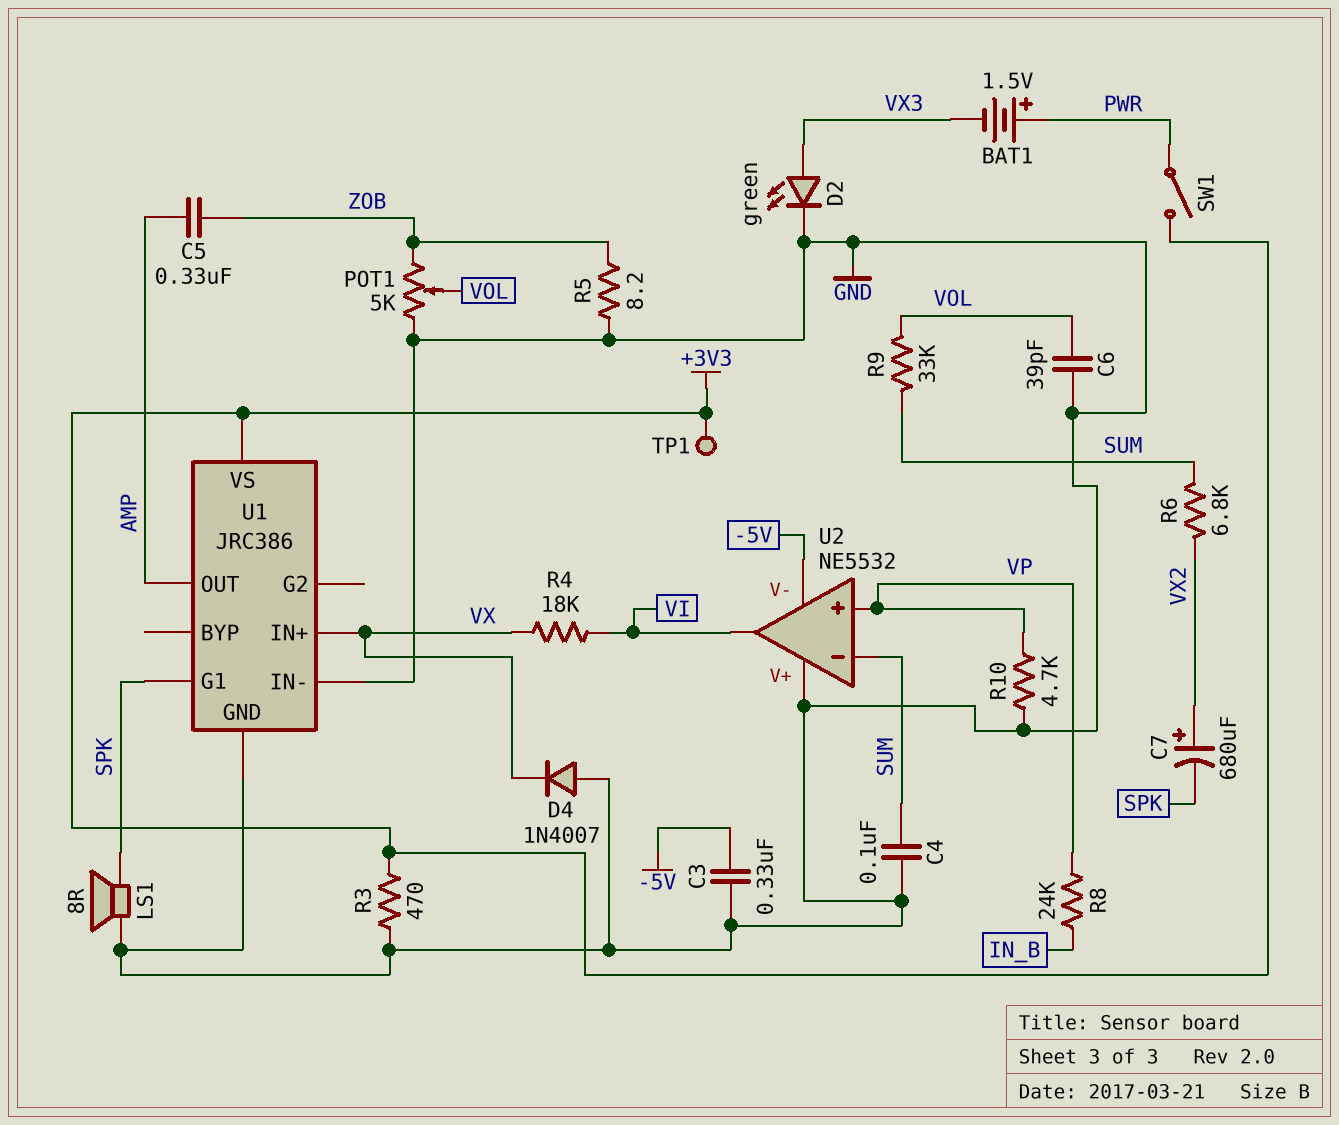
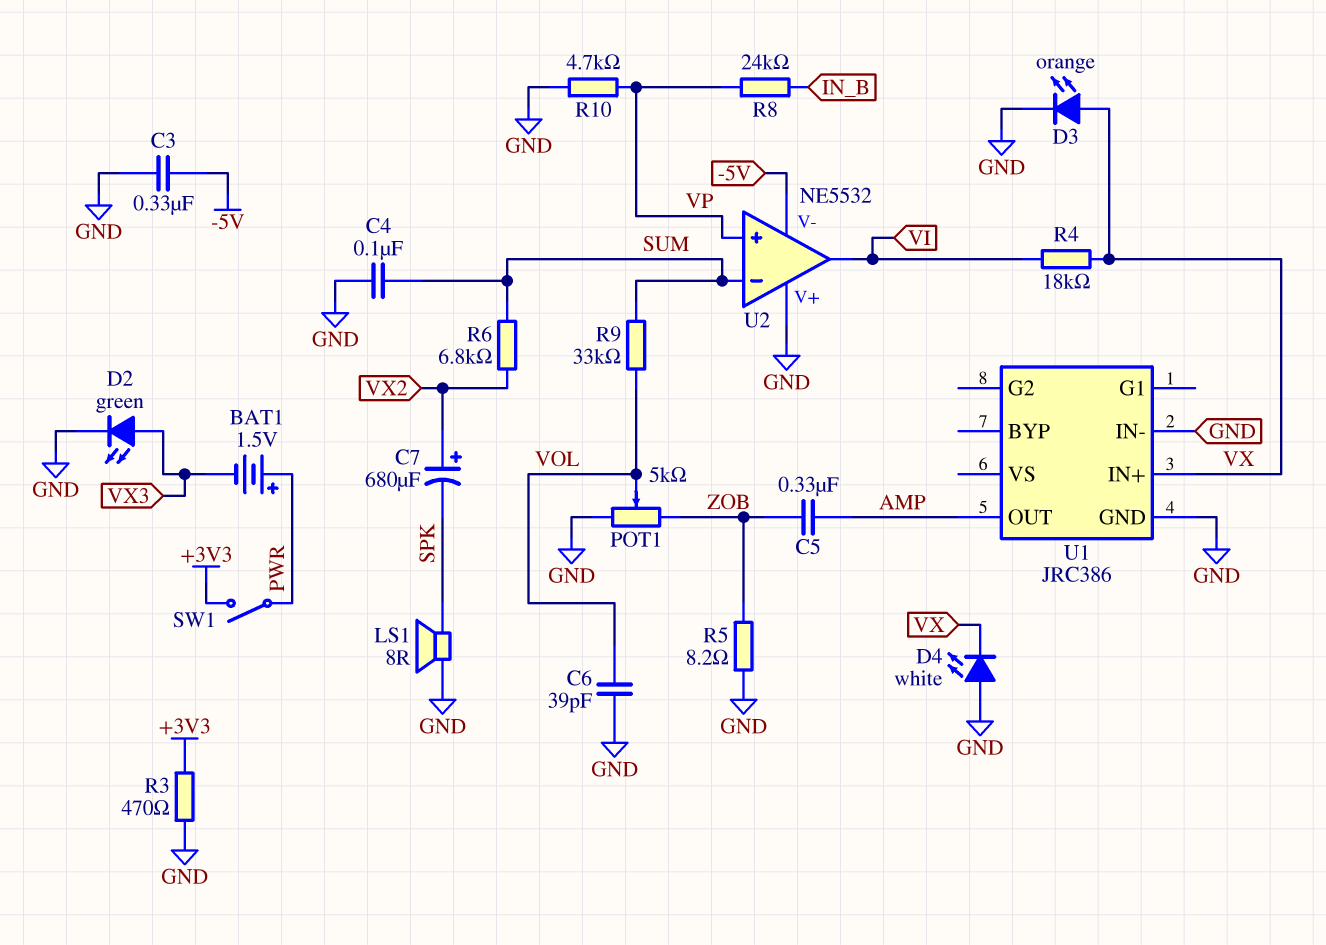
D3: none -> LED orange (A VX, K GND)
D4: diode 1N4007 (A GND, K VX) -> LED white (A GND, K VX)
TP1: test point (+3V3) -> none
U1 pin G1: SPK -> none
U1 pin VS: +3V3 -> none

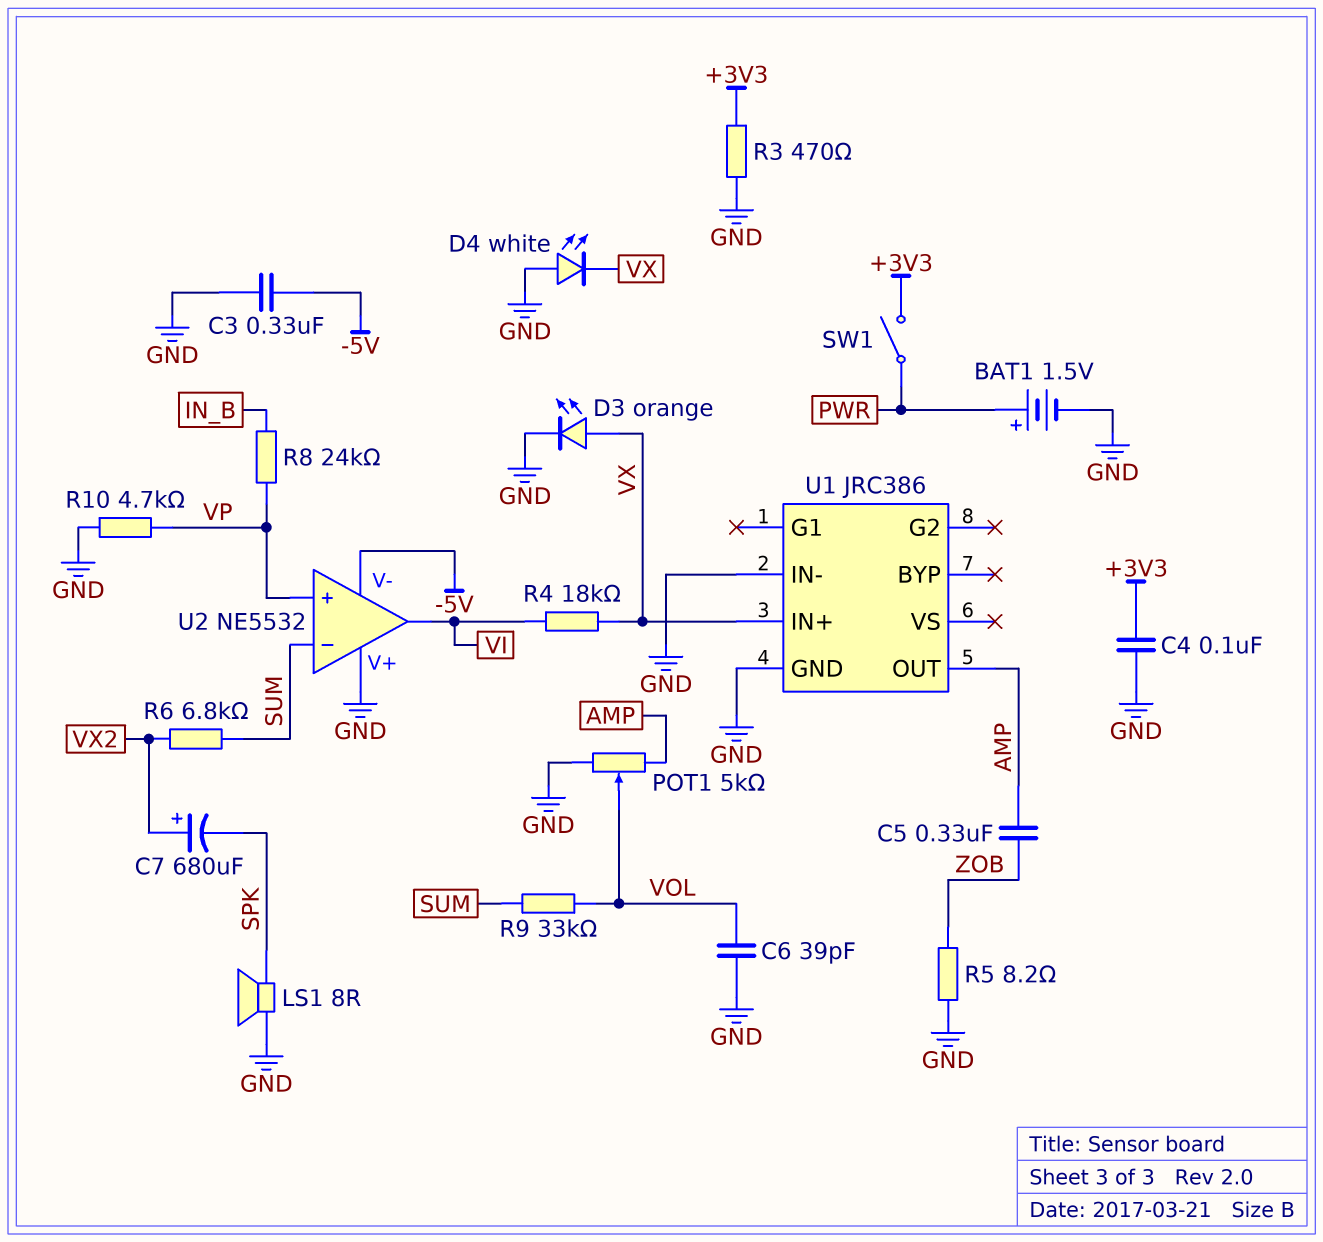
BAT1: 1.5V (plus PWR, minus VX3) -> 1.5V (plus PWR, minus GND)
C4: 100nF (GND, SUM) -> 100nF (+3V3, GND)
D2: LED green (A VX3, K GND) -> none
POT1: 5k (GND, ZOB, wiper VOL) -> 5k (AMP, GND, wiper VOL)

